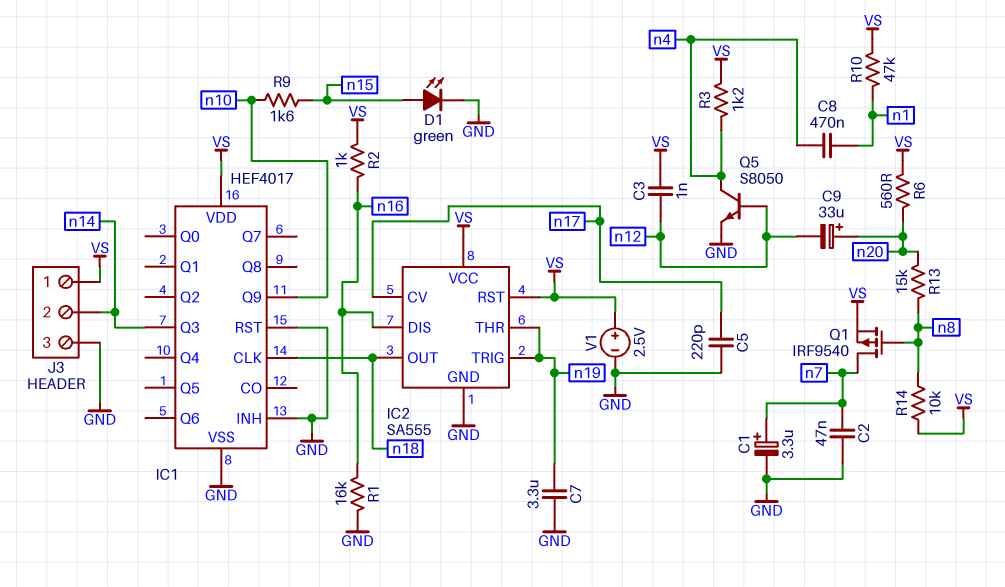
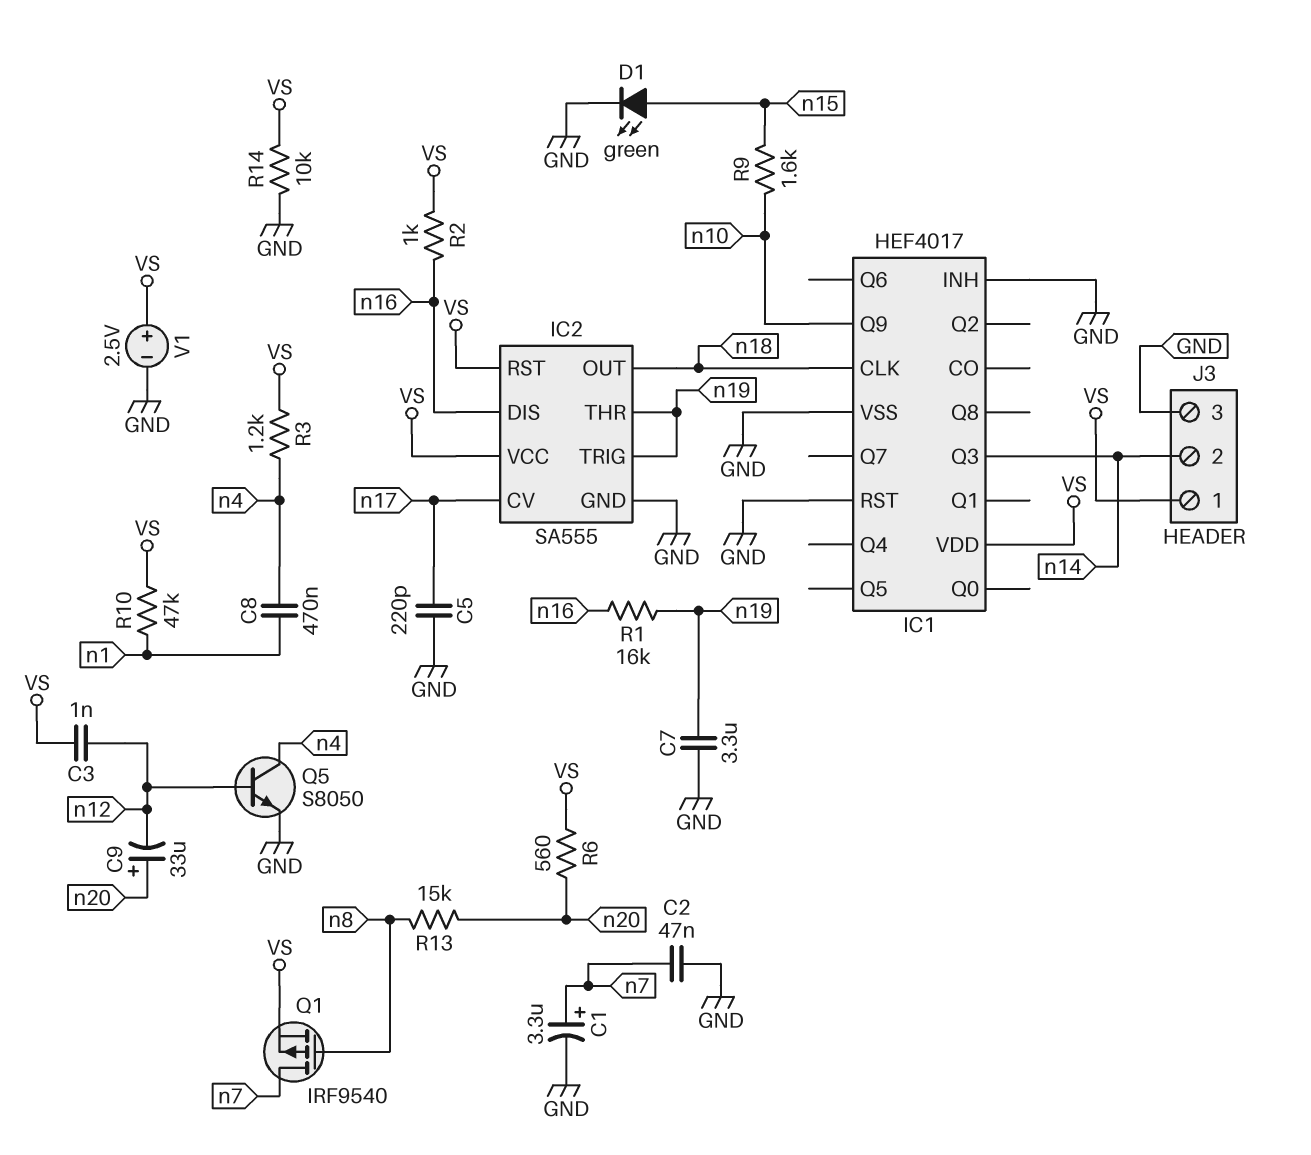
R1: 16k (GND, n16) -> 16k (n16, n19)
R14: 10k (VS, n8) -> 10k (GND, VS)

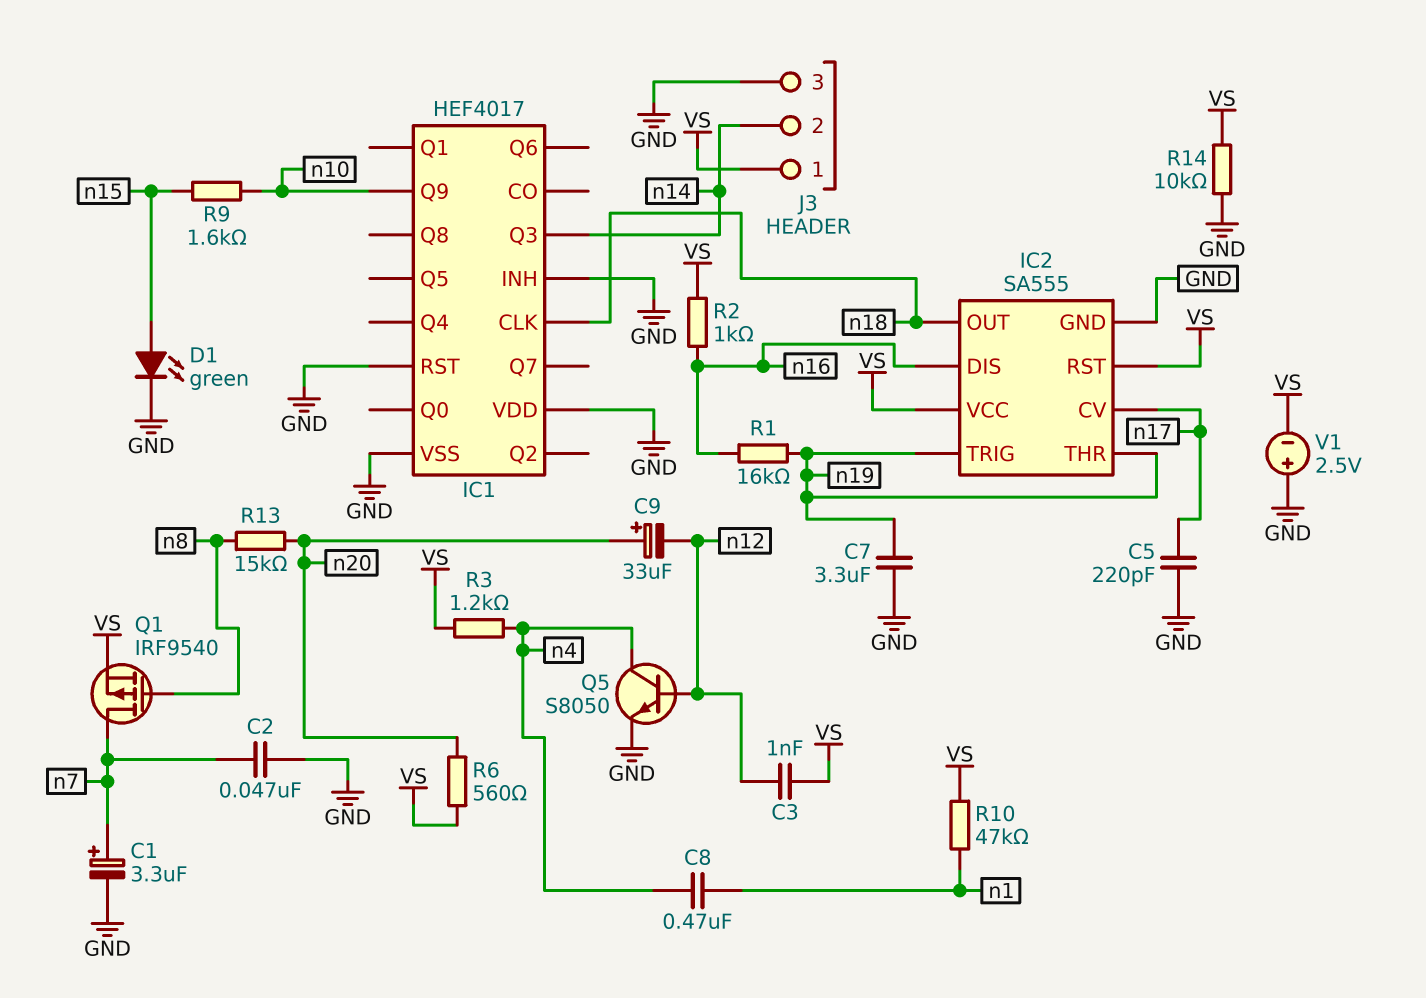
IC1 pin VDD: VS -> GND
V1: 2.5V (plus VS, minus GND) -> 2.5V (plus GND, minus VS)

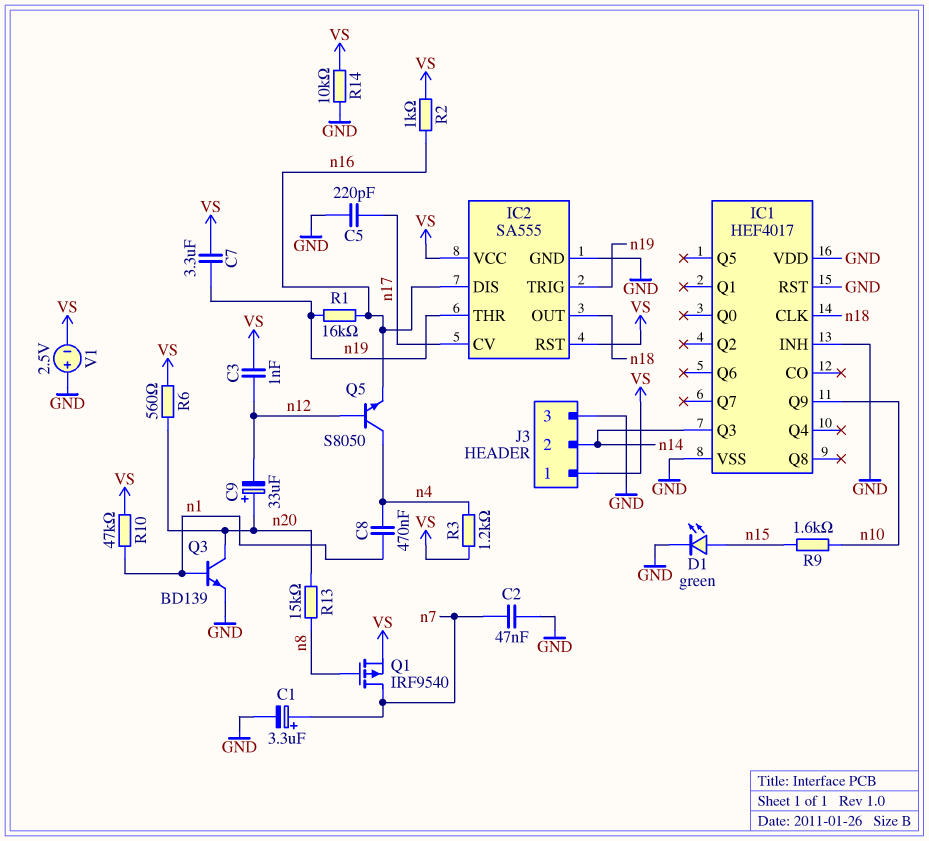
C7: 3.3uF (GND, n19) -> 3.3uF (VS, n19)
Q3: none -> NPN BD139 (B n1, C n20, E GND)
Q5: NPN S8050 (B n12, C n4, E GND) -> NPN S8050 (B n12, C n4, E n16)

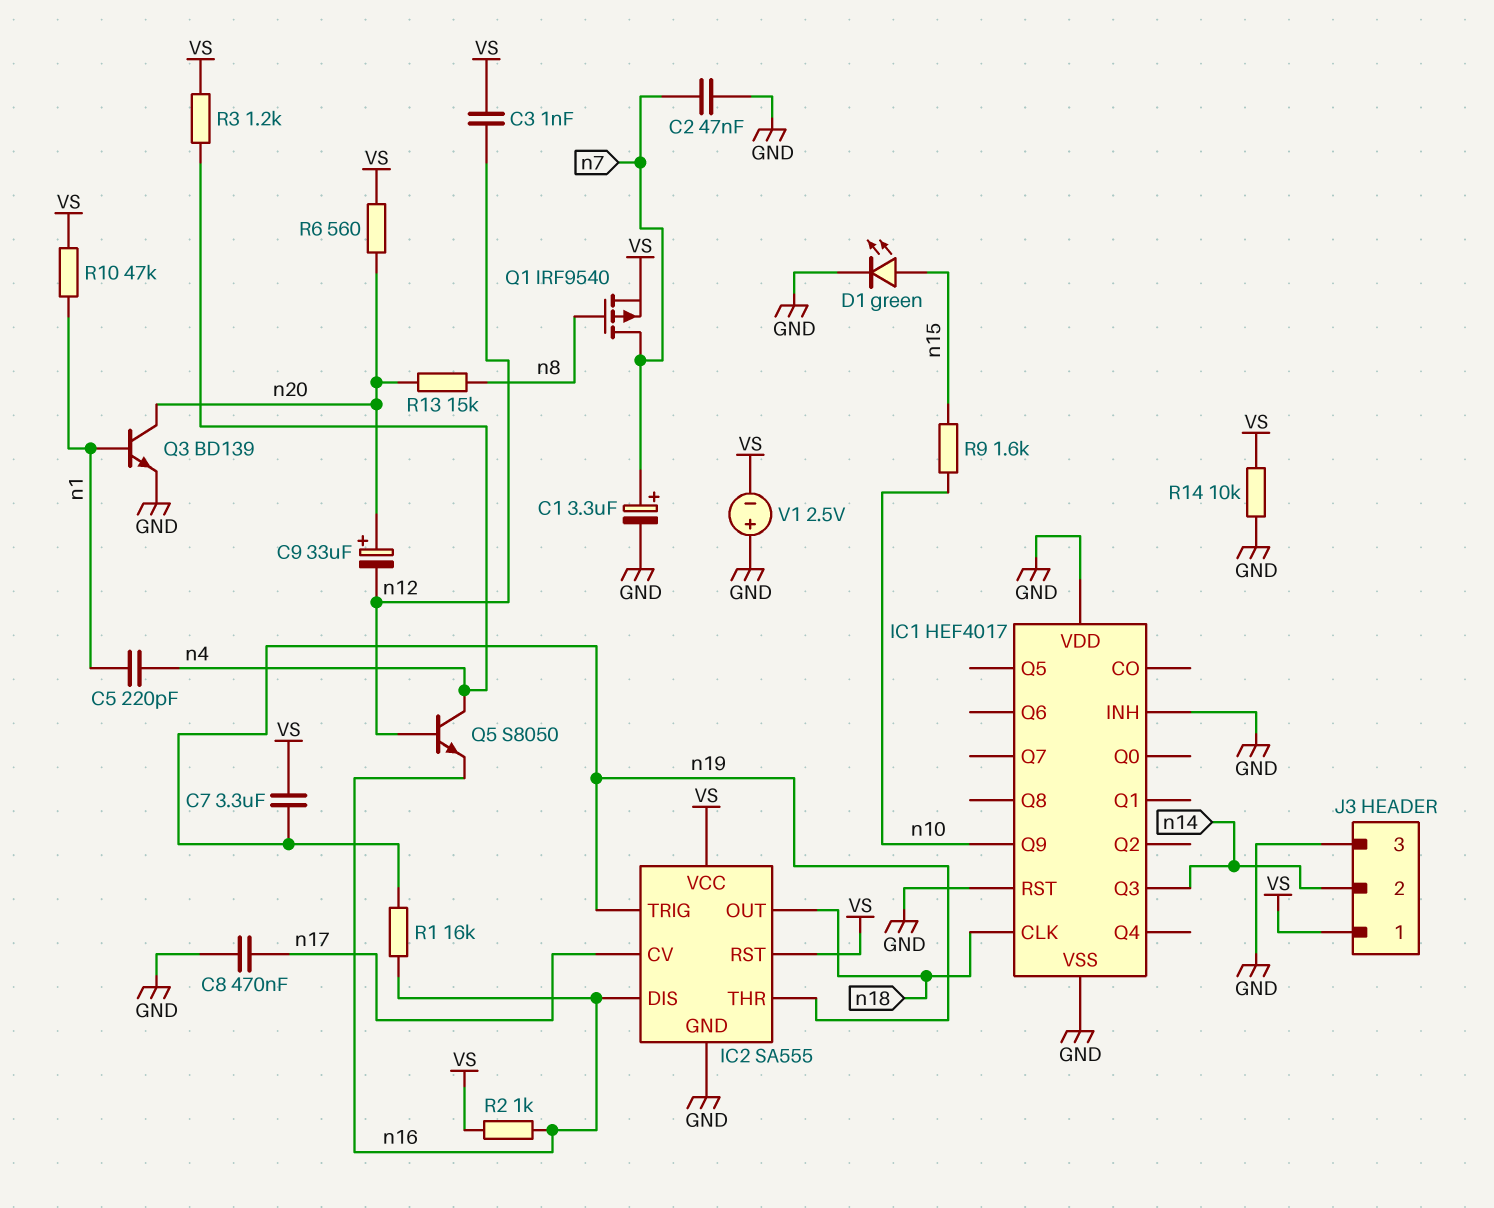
C5: 220pF (GND, n17) -> 220pF (n1, n4)
C8: 470nF (n1, n4) -> 470nF (GND, n17)

